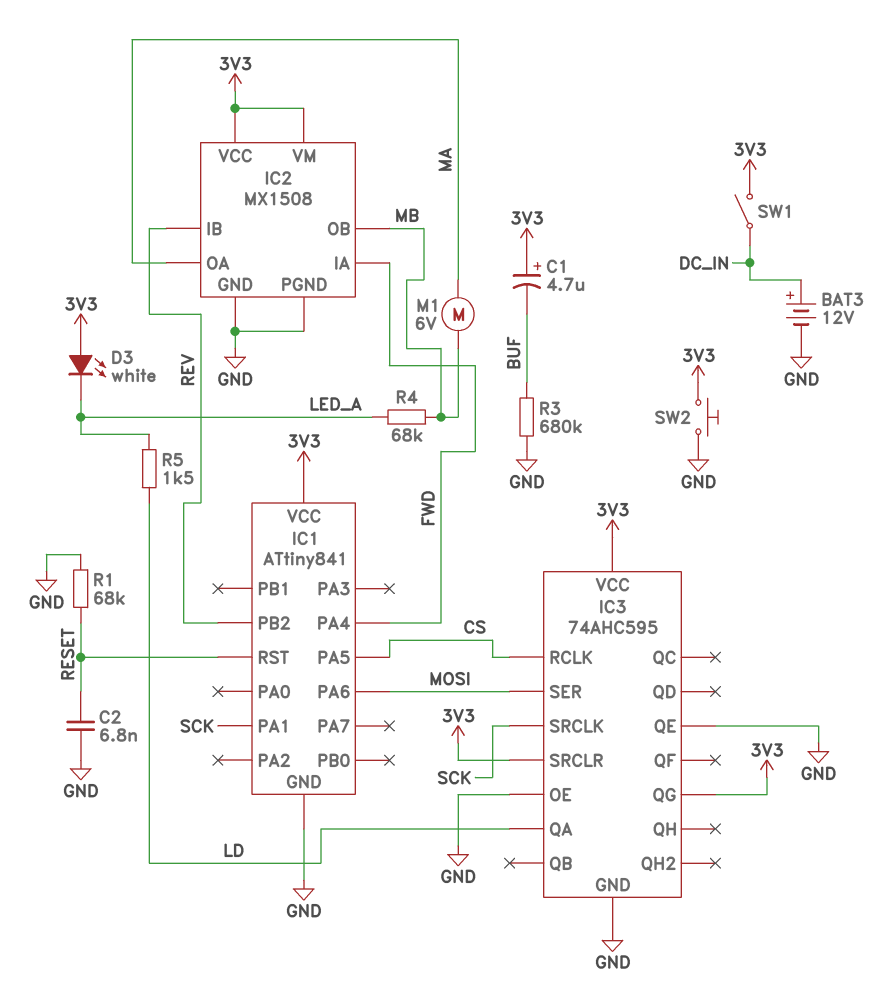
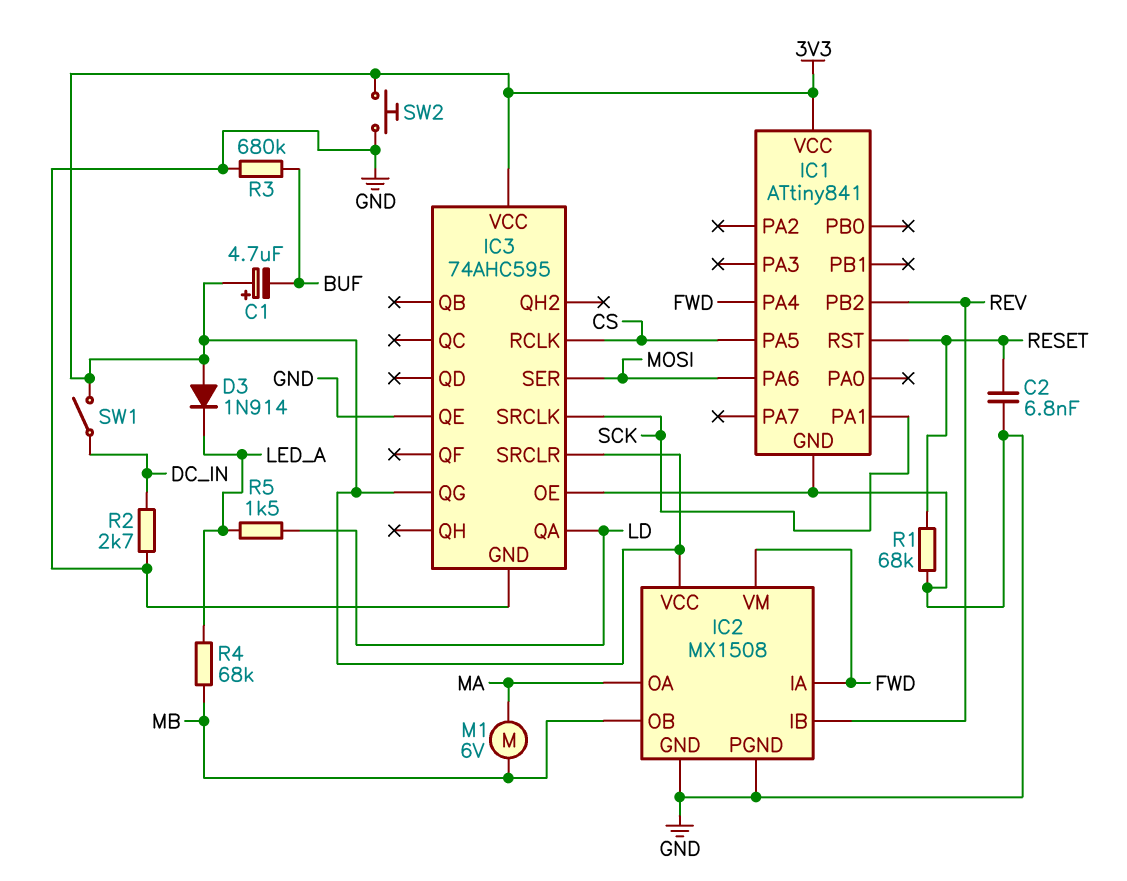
BAT3: 12V (plus DC_IN, minus GND) -> none
D3: LED white (A 3V3, K LED_A) -> diode 1N914 (A 3V3, K LED_A)
IC2 pin VM: 3V3 -> FWD
R2: none -> 2.7k (DC_IN, GND)

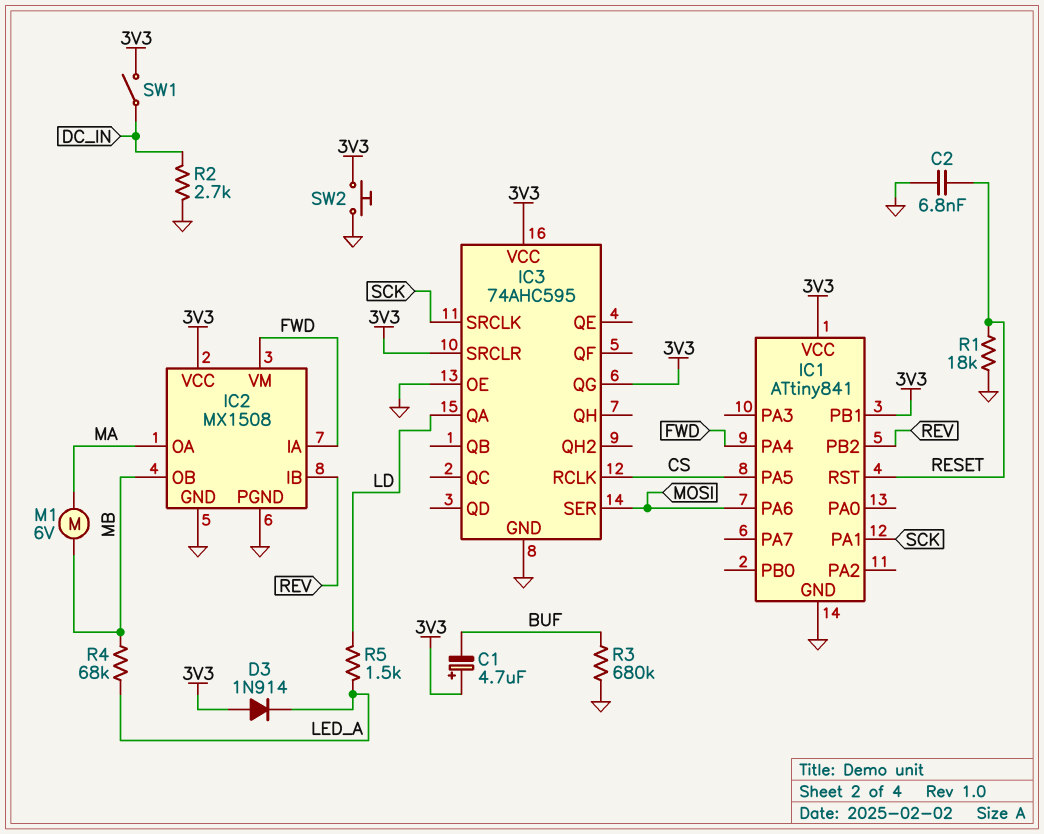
IC1 pin PB1: none -> 3V3
IC3 pin QE: GND -> none
R1: 68k (GND, RESET) -> 18k (GND, RESET)

